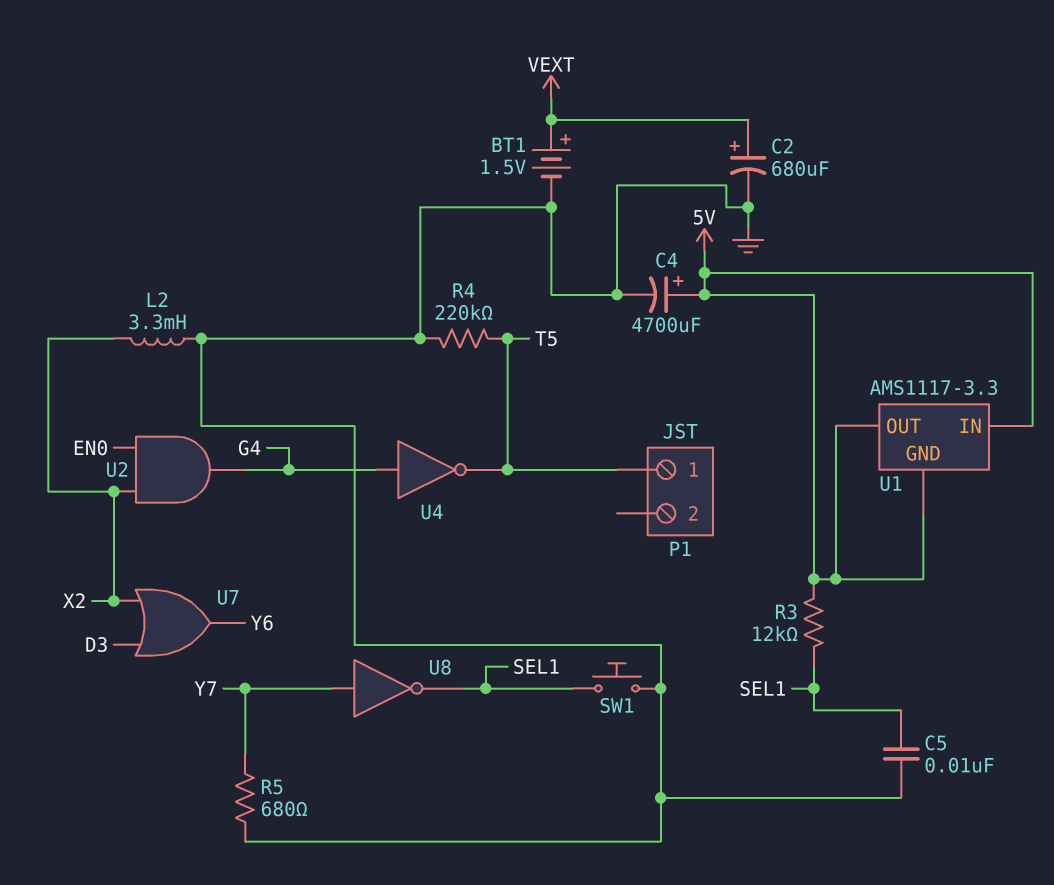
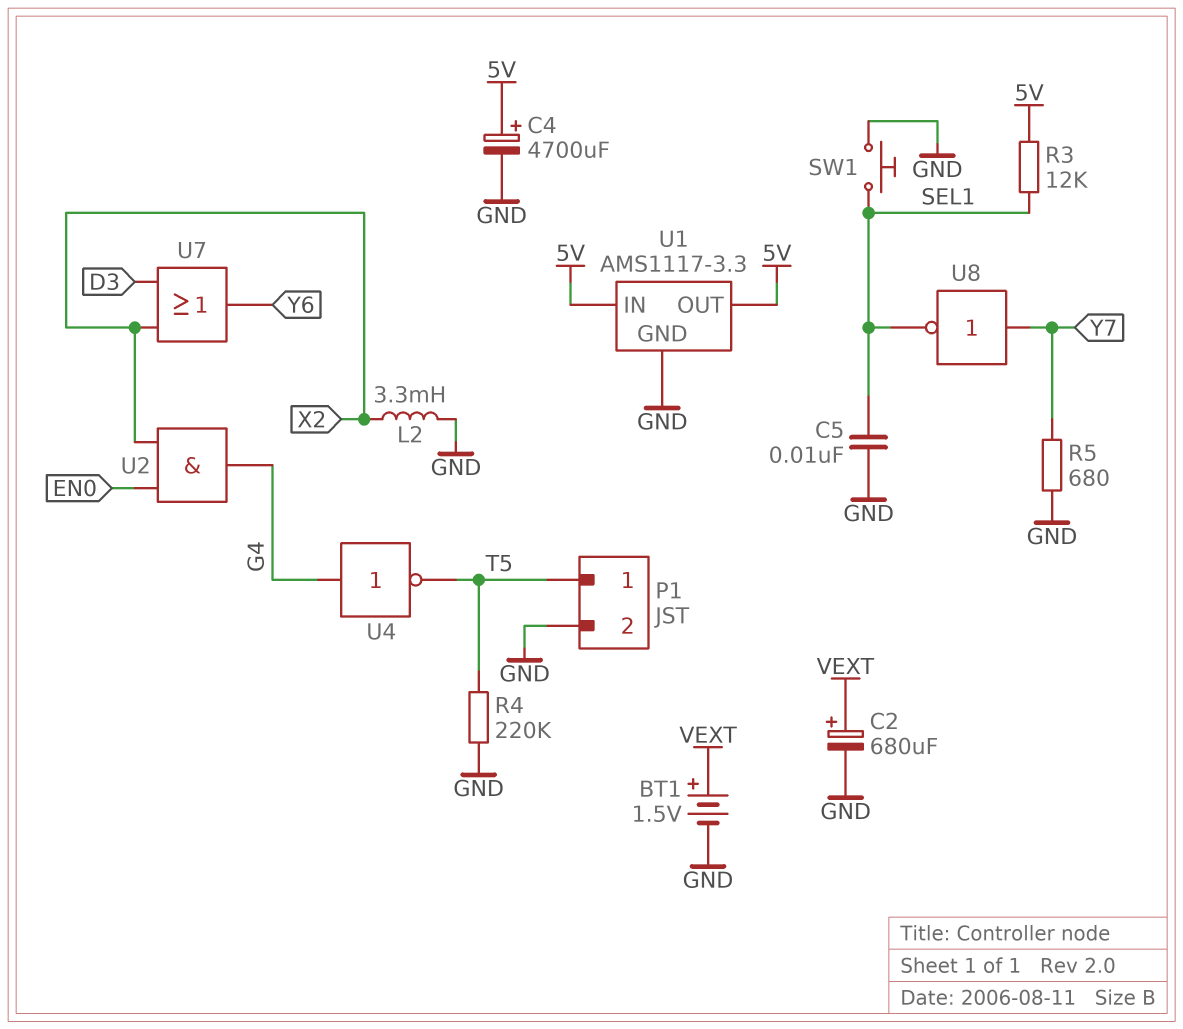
P1 pin 2: none -> GND
U1 pin GND: 5V -> GND

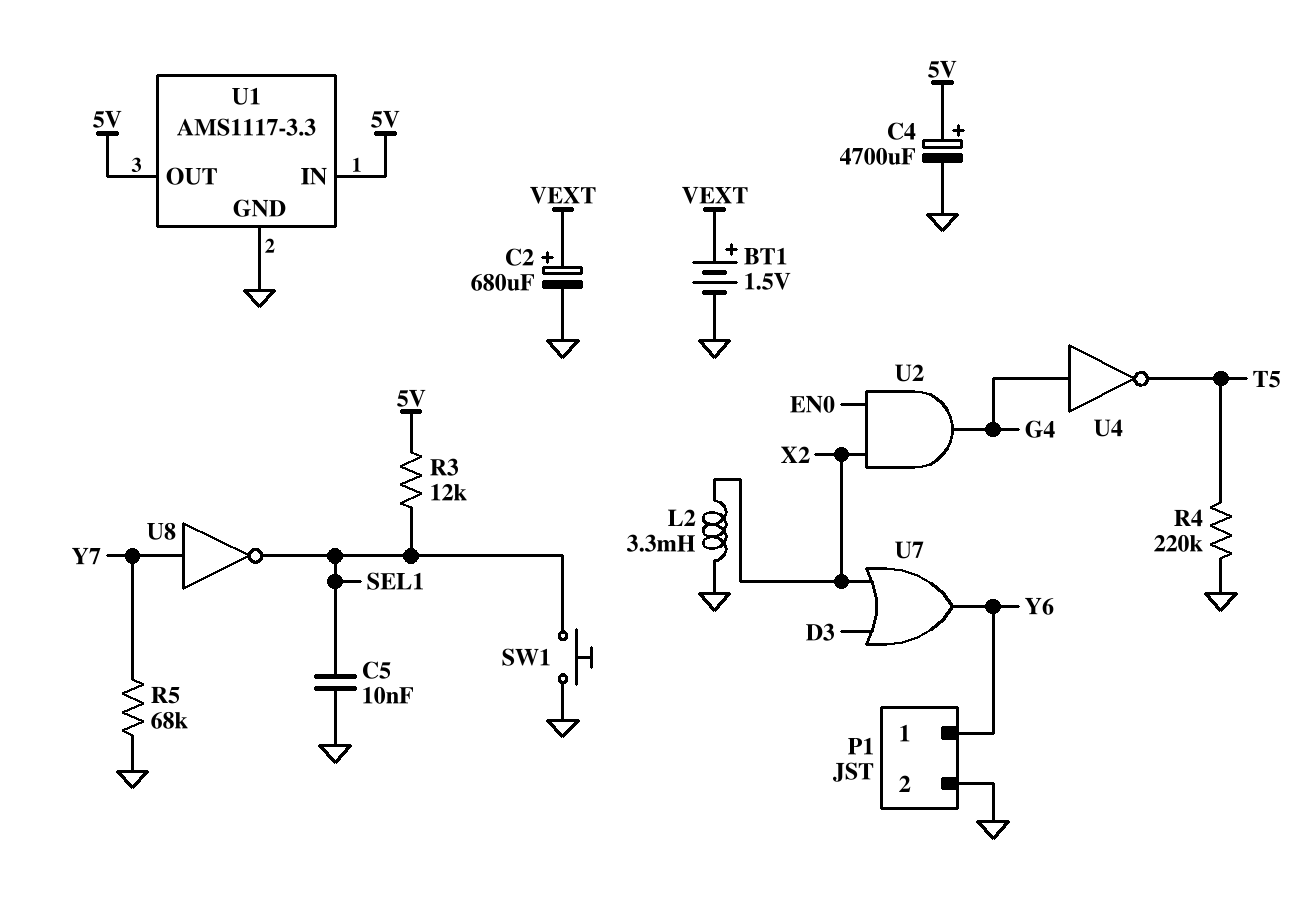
P1 pin 1: T5 -> Y6
R5: 680 (GND, Y7) -> 68k (GND, Y7)

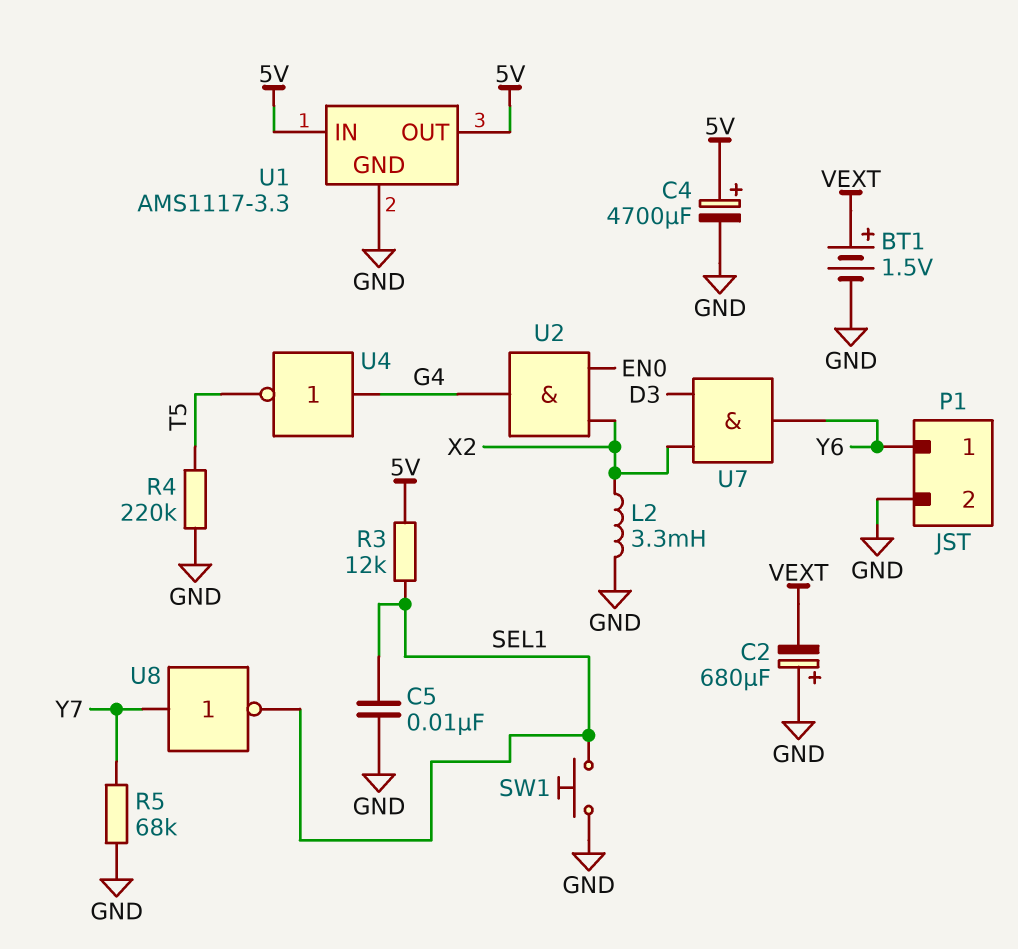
C2: 680uF (plus VEXT, minus GND) -> 680uF (plus GND, minus VEXT)
U7: OR (in D3, in X2, out Y6) -> AND (in D3, in X2, out Y6)

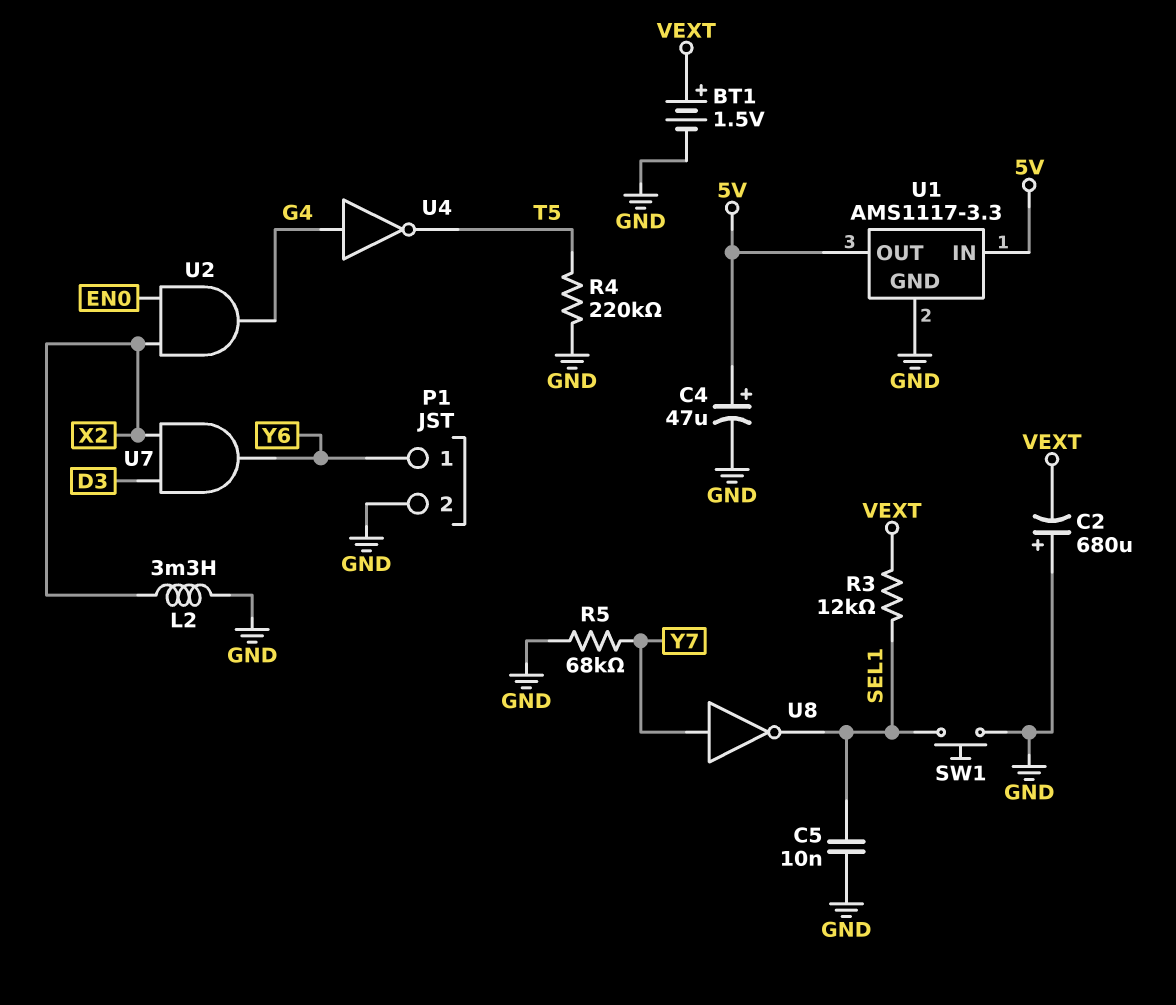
C4: 4700uF (plus 5V, minus GND) -> 47uF (plus 5V, minus GND)
R3: 12k (5V, SEL1) -> 12k (SEL1, VEXT)

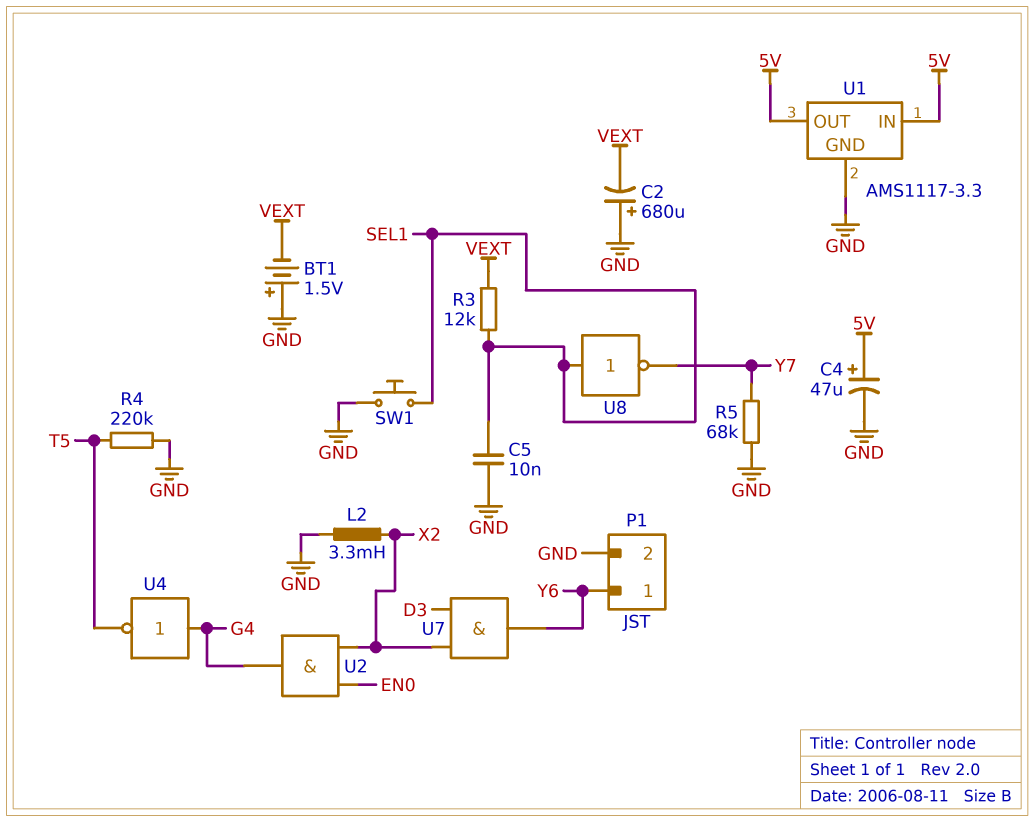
BT1: 1.5V (plus VEXT, minus GND) -> 1.5V (plus GND, minus VEXT)
U8: NOT (in Y7, out SEL1) -> NOT (in SEL1, out Y7)

